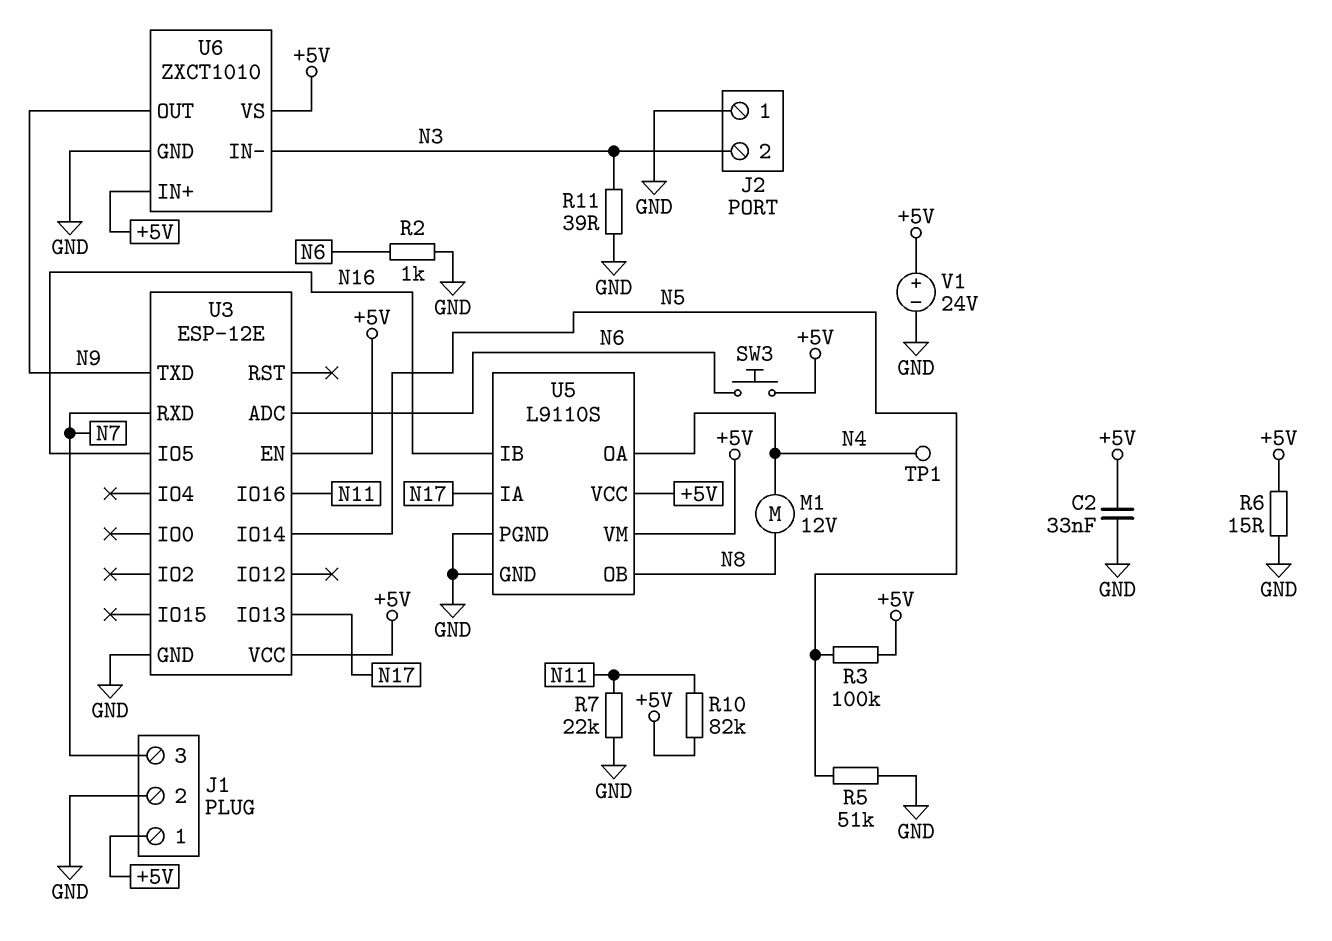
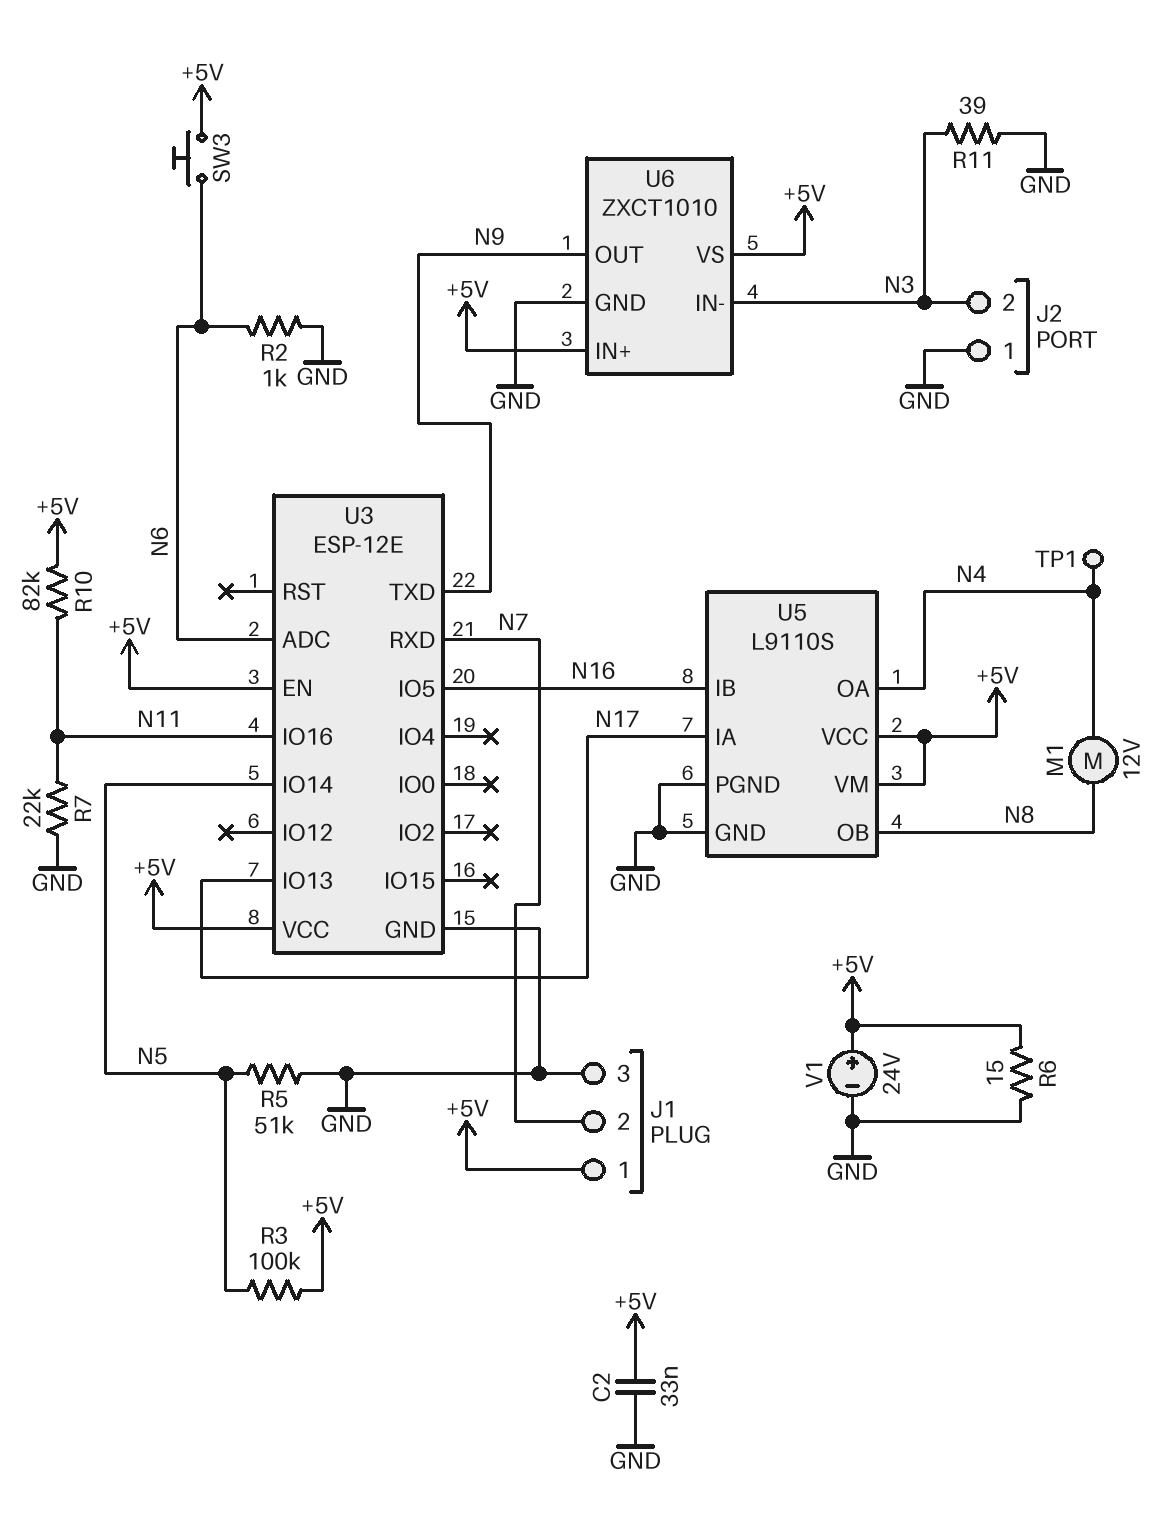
J1 pin 2: GND -> N7
J1 pin 3: N7 -> GND

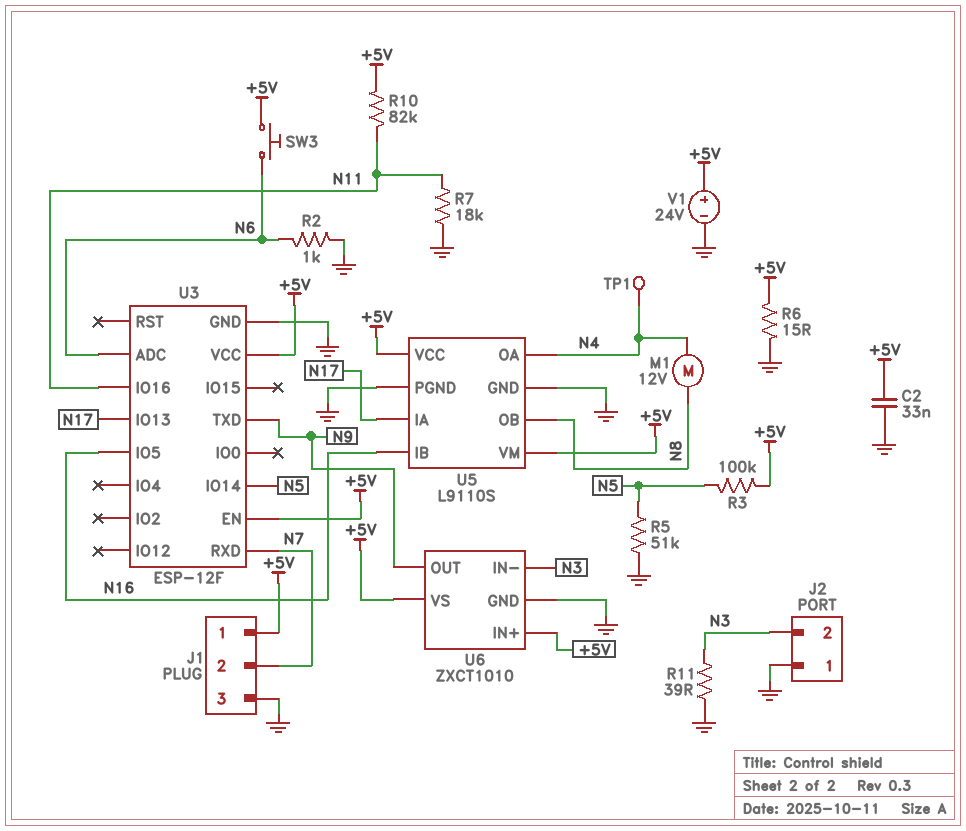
R7: 22k (GND, N11) -> 18k (GND, N11)
U3: ESP-12E -> ESP-12F

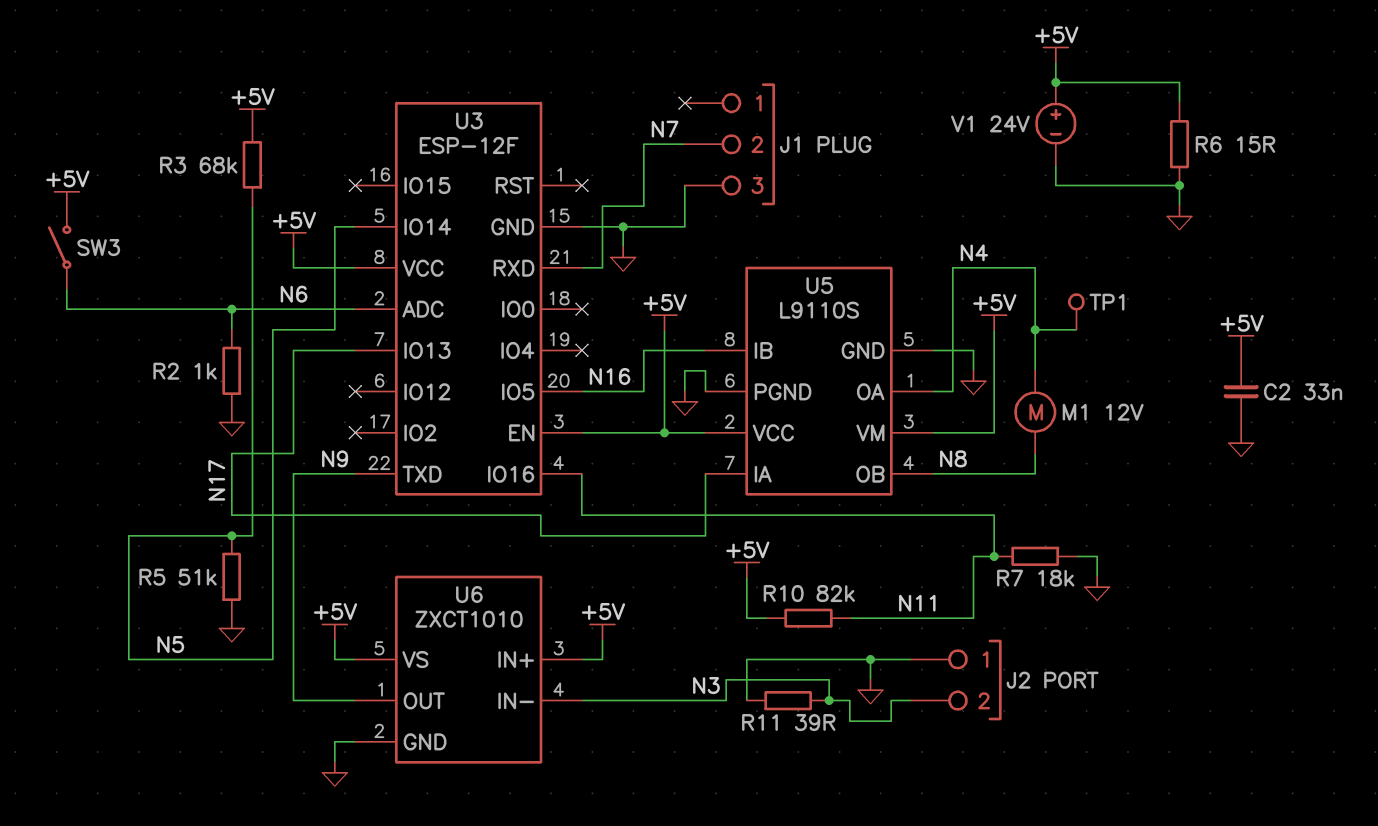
J1 pin 1: +5V -> none
R3: 100k (+5V, N5) -> 68k (+5V, N5)
SW3: button (+5V, N6) -> switch (+5V, N6)

